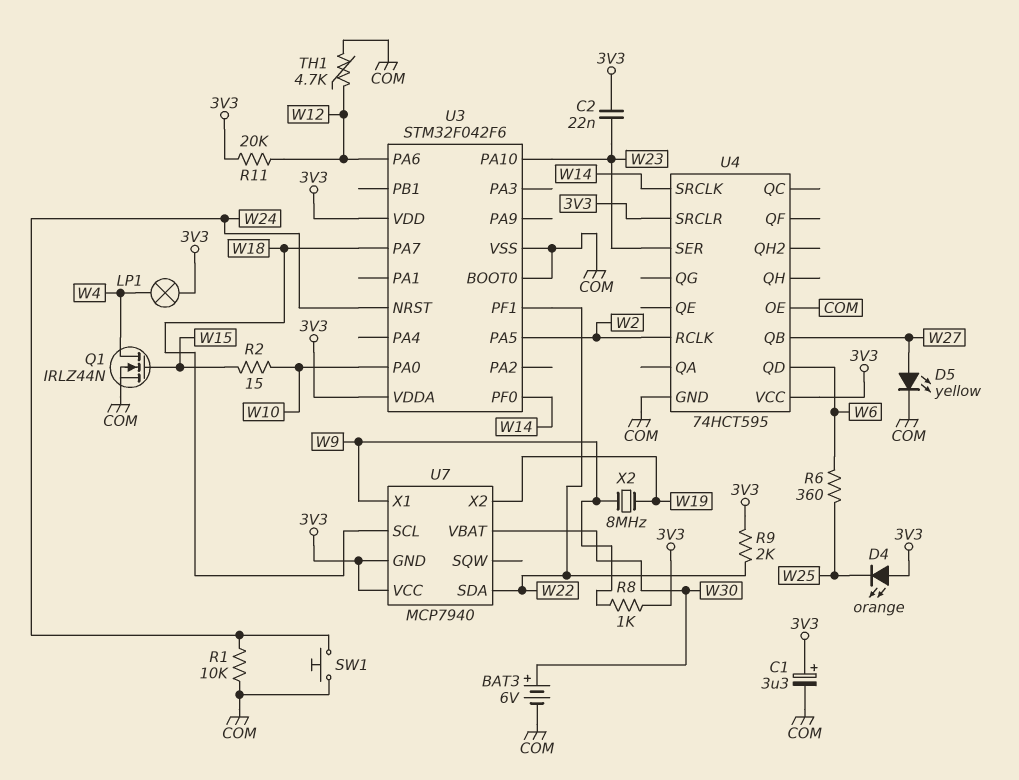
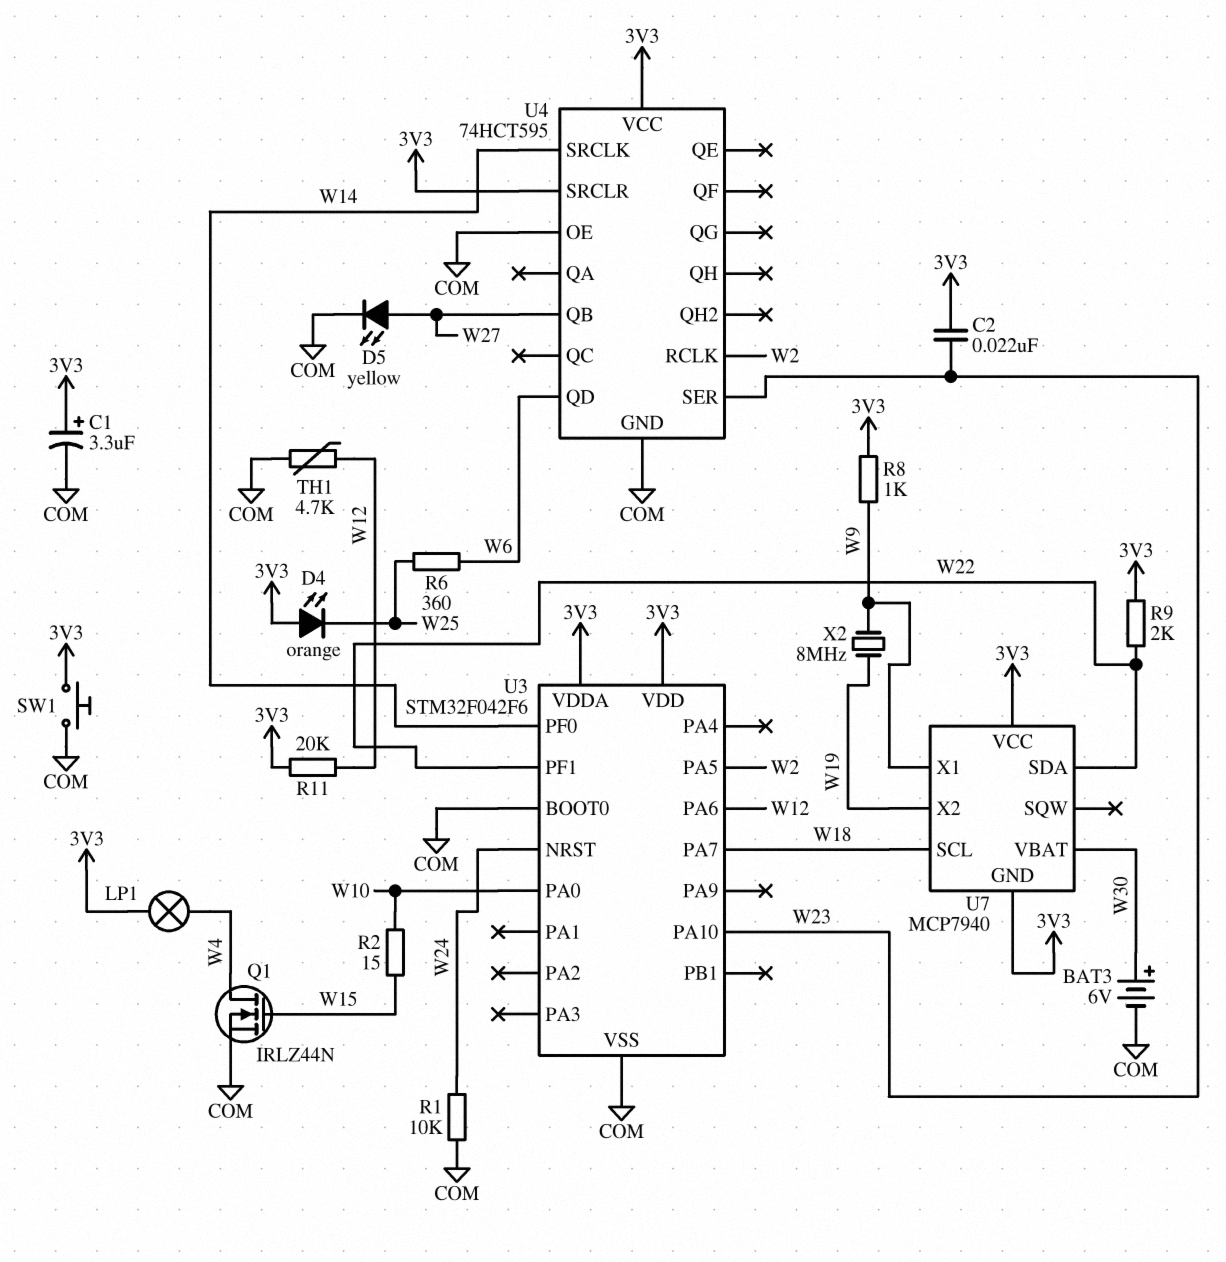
SW1: button (COM, W24) -> button (3V3, COM)

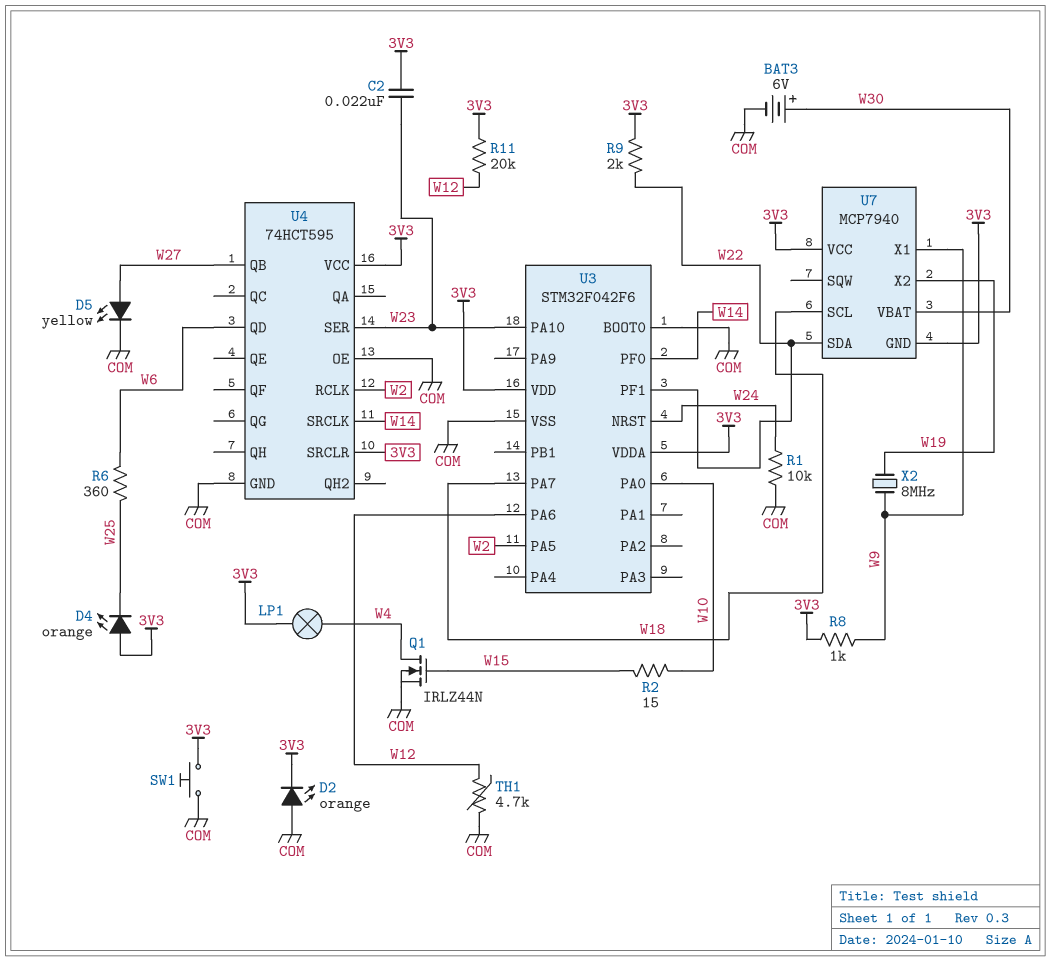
C1: 3.3uF (plus 3V3, minus COM) -> none
D2: none -> LED orange (A COM, K 3V3)

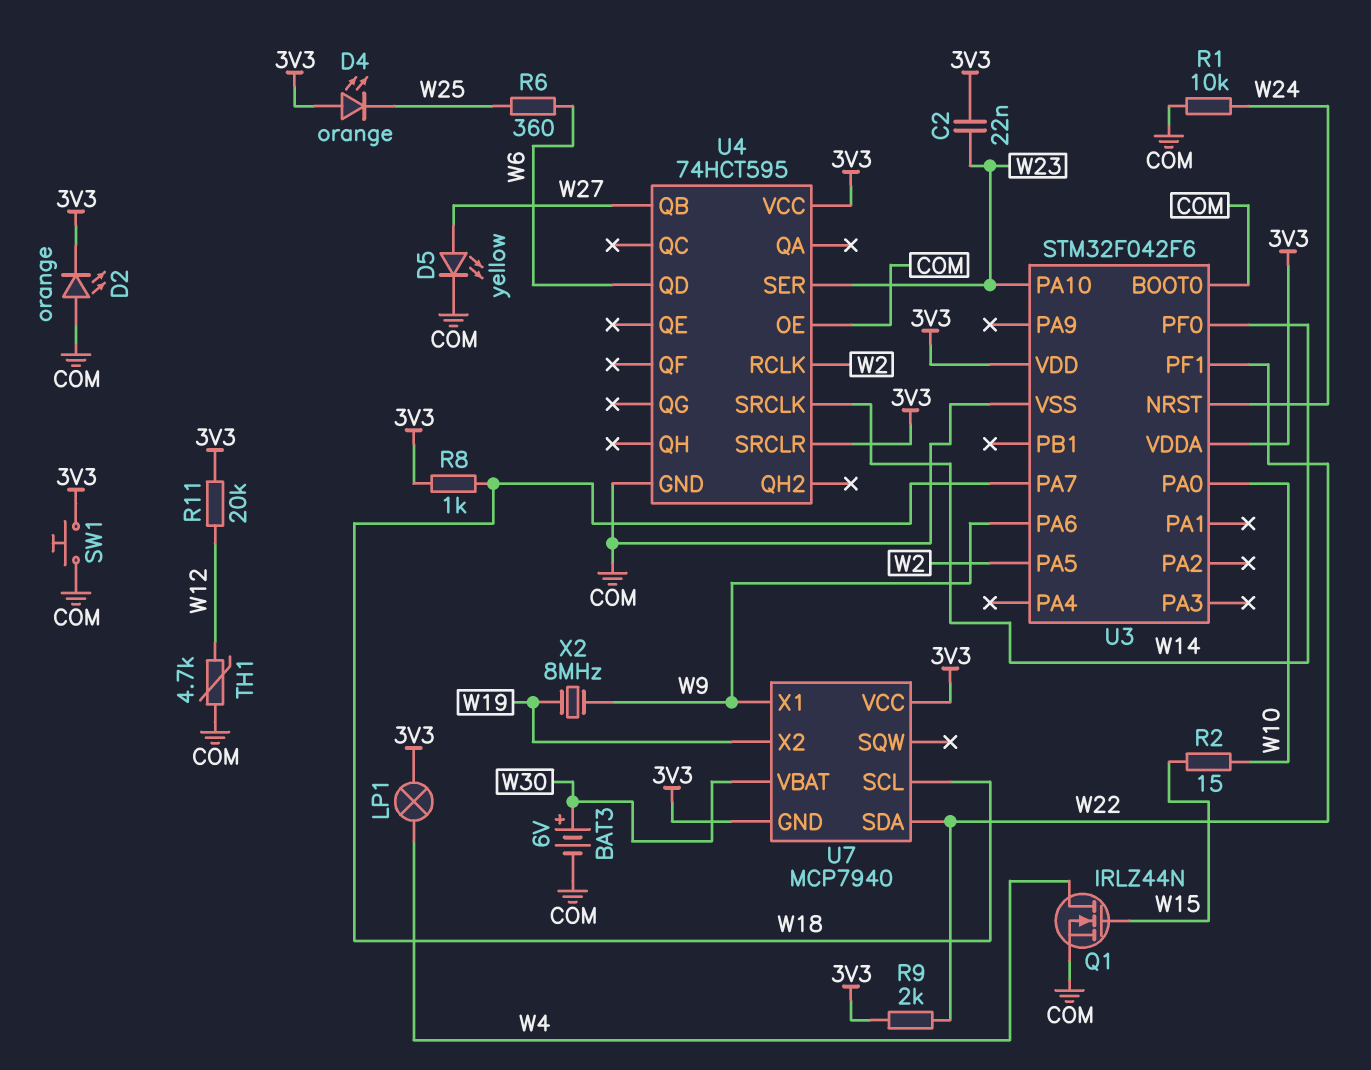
R8: 1k (3V3, W9) -> 1k (3V3, W18)
U3 pin PA6: W12 -> W9

